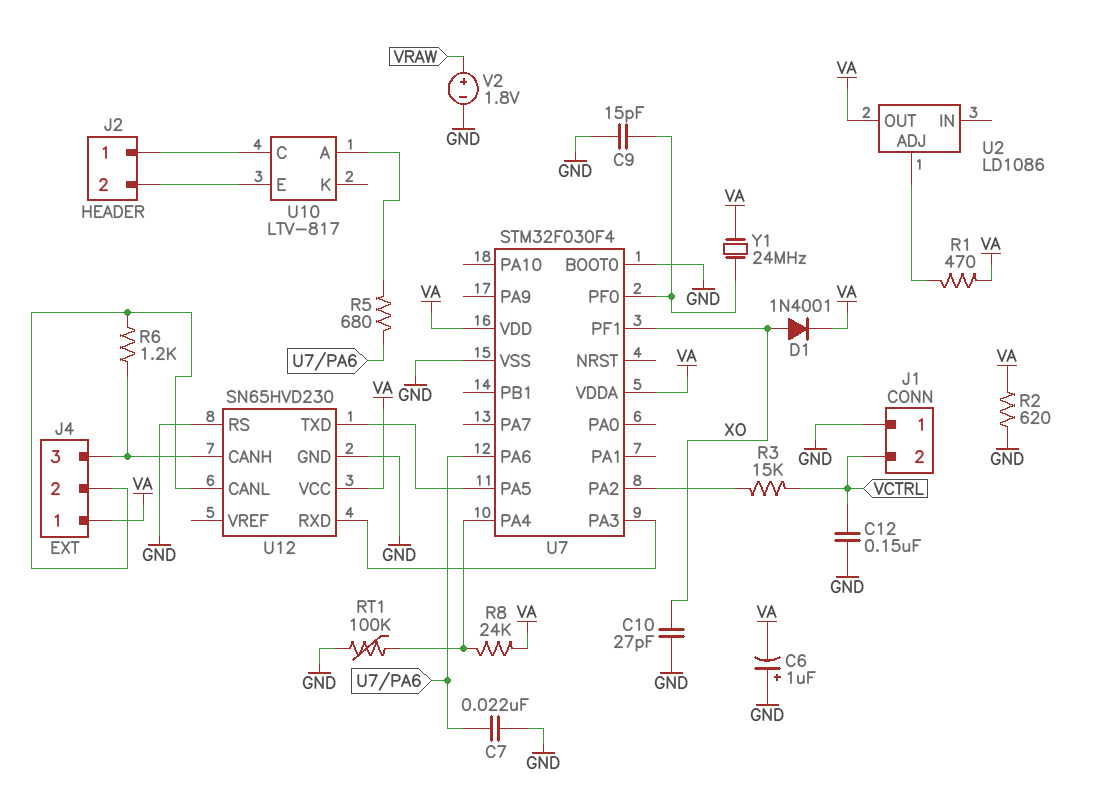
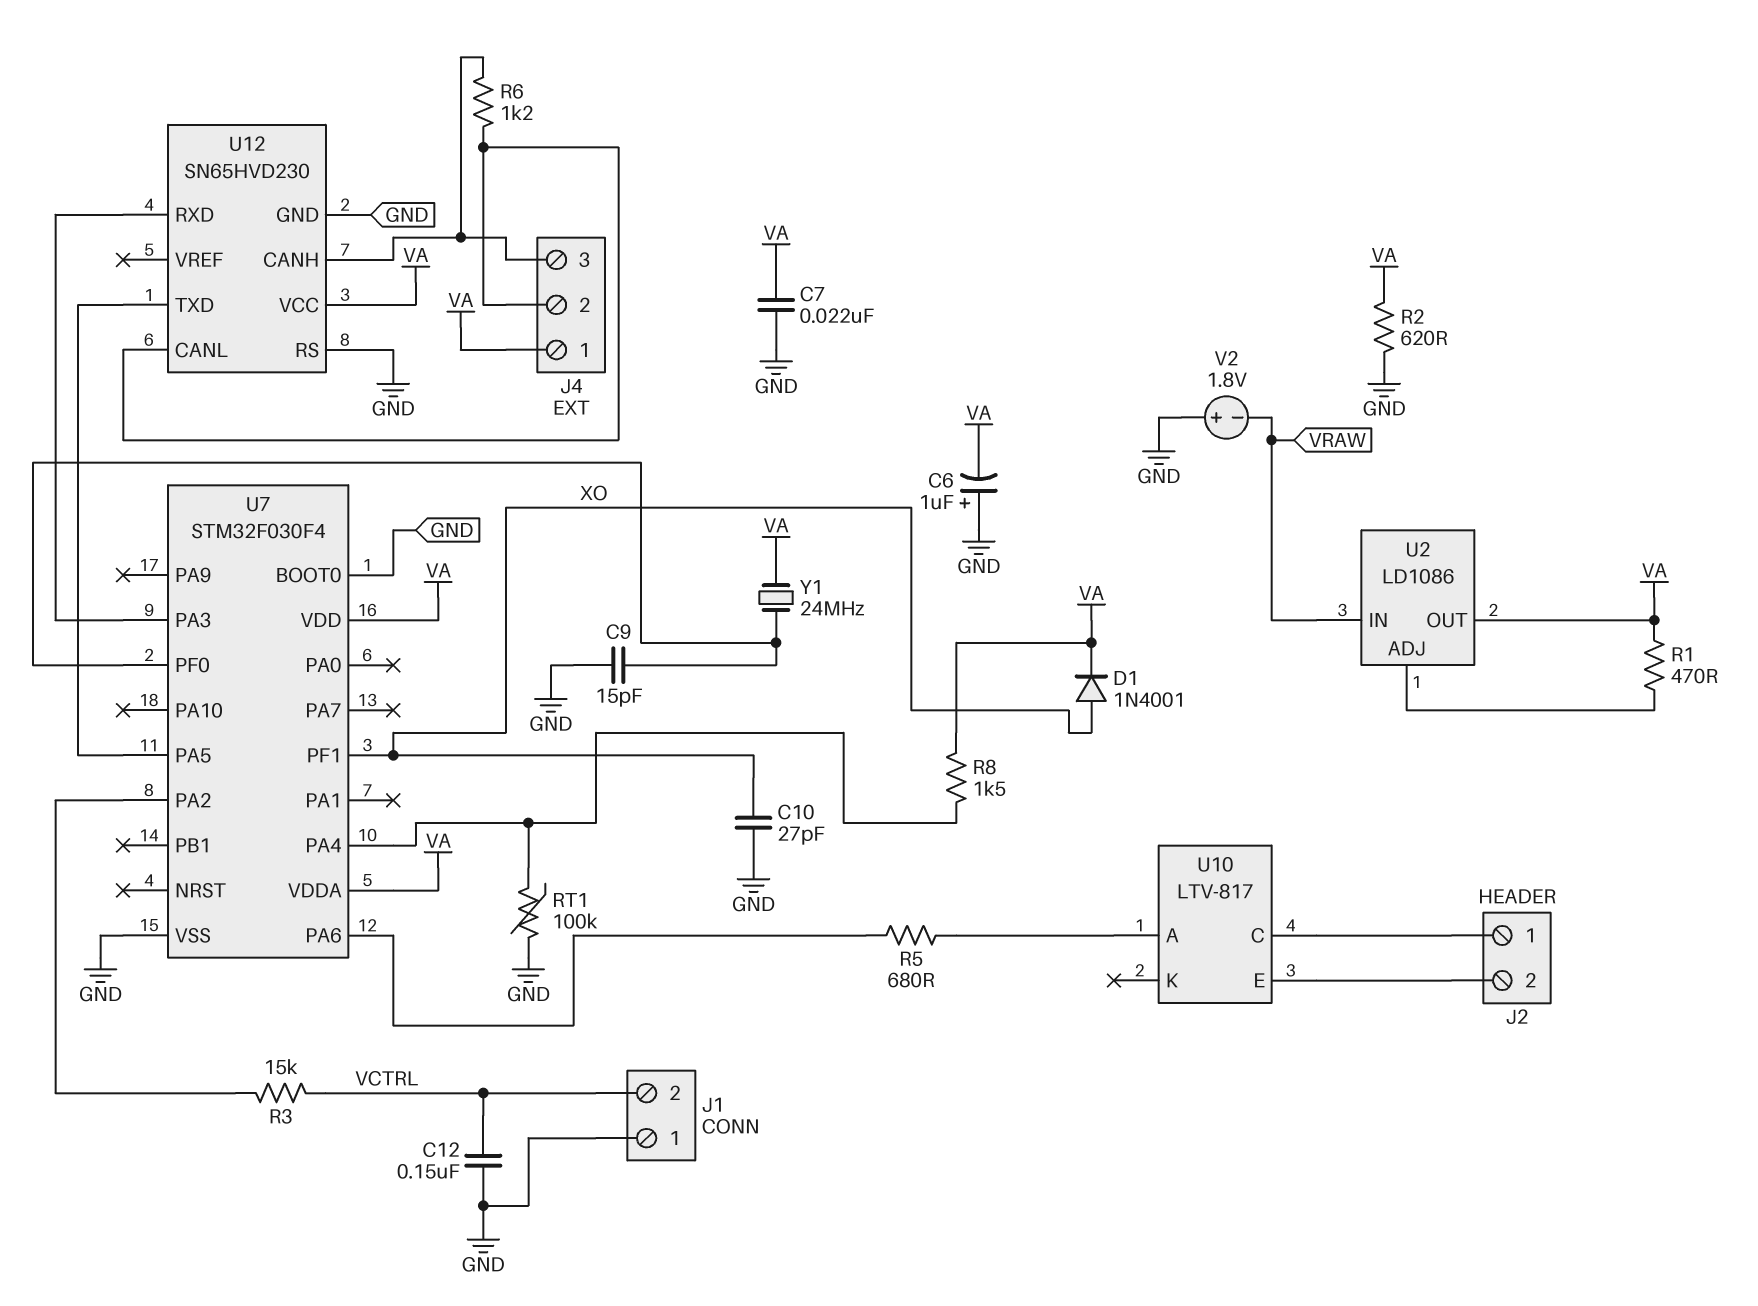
C7: 22nF (GND, U7/PA6) -> 22nF (GND, VA)
R8: 24k (U7/PA4, VA) -> 1.5k (U7/PA4, VA)
U2 pin IN: none -> VRAW
V2: 1.8V (plus VRAW, minus GND) -> 1.8V (plus GND, minus VRAW)

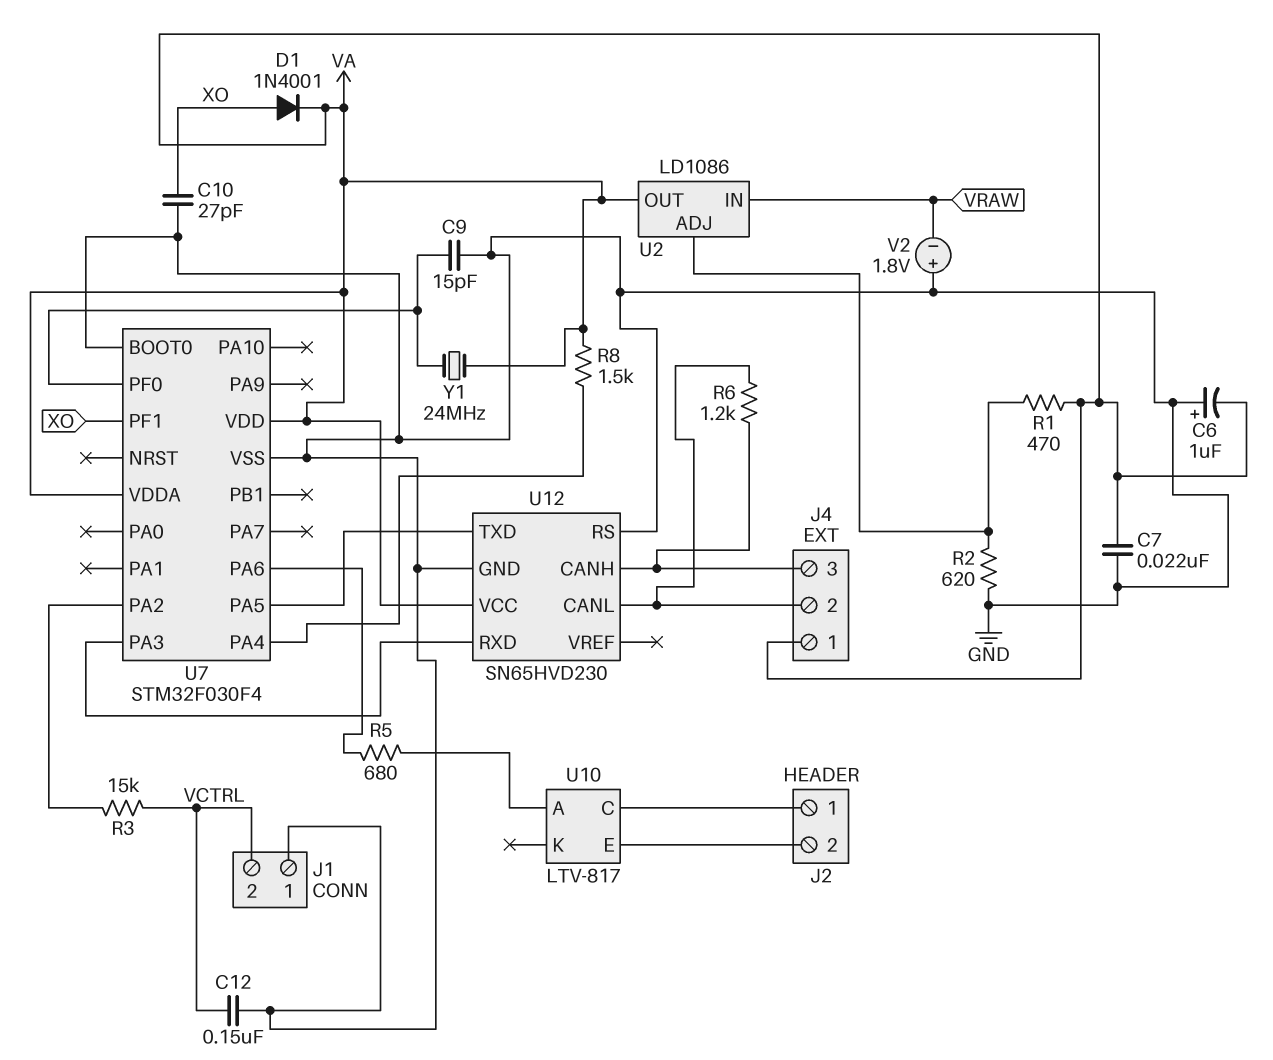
R2: 620 (GND, VA) -> 620 (GND, U2/ADJ)
RT1: 100k (GND, U7/PA4) -> none

